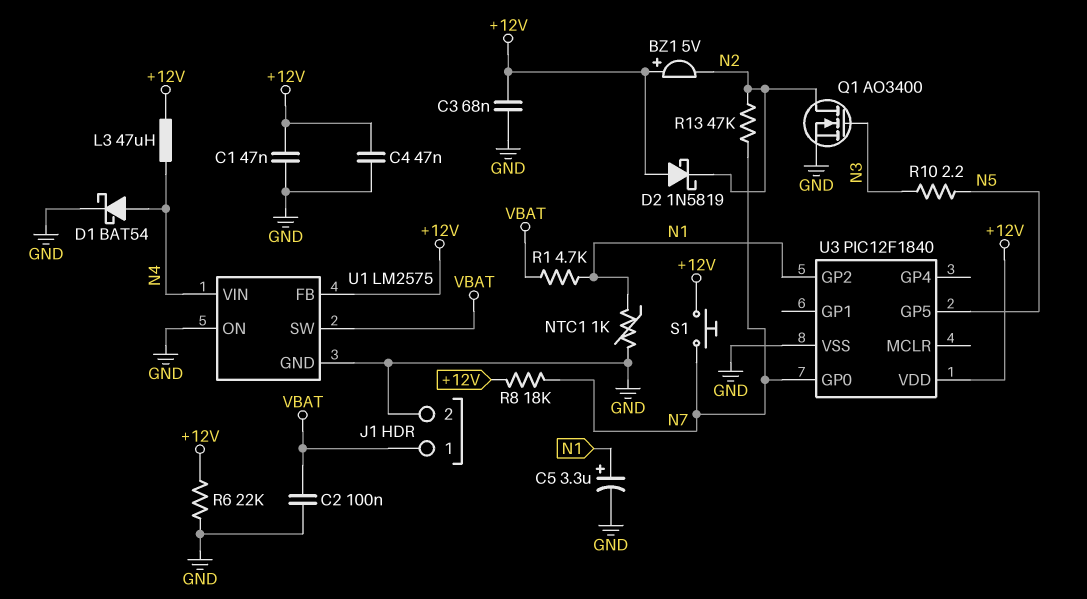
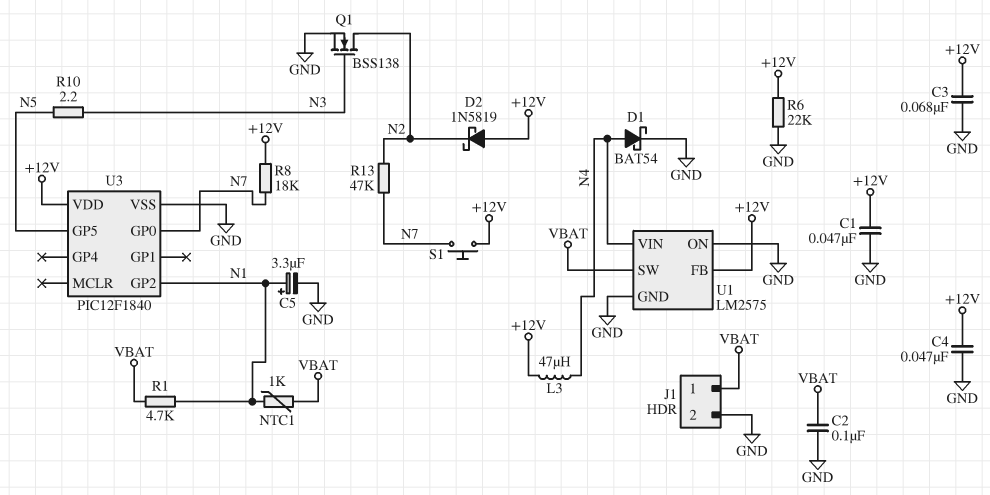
BZ1: buzzer 5V (plus +12V, minus N2) -> none
NTC1: 1k (GND, N1) -> 1k (N1, VBAT)
Q1: NMOS AO3400 (G N3, D N2, S GND) -> NMOS BSS138 (G N3, D N2, S GND)

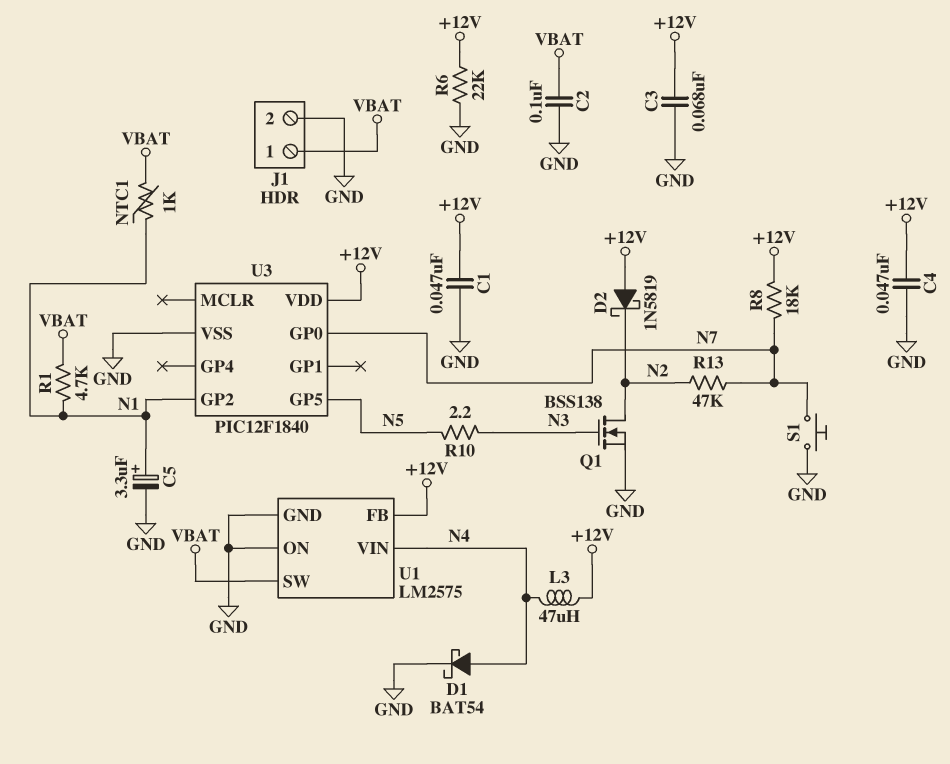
S1: button (+12V, N7) -> button (GND, N7)

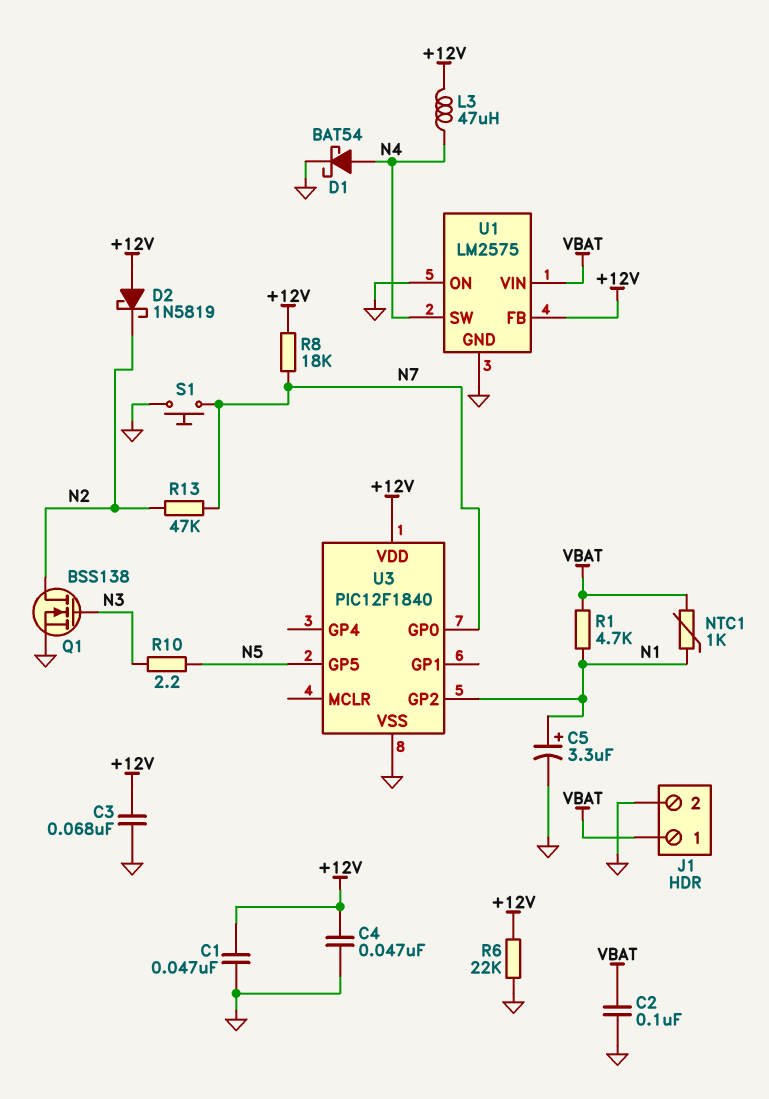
U1 pin SW: VBAT -> N4
U1 pin VIN: N4 -> VBAT

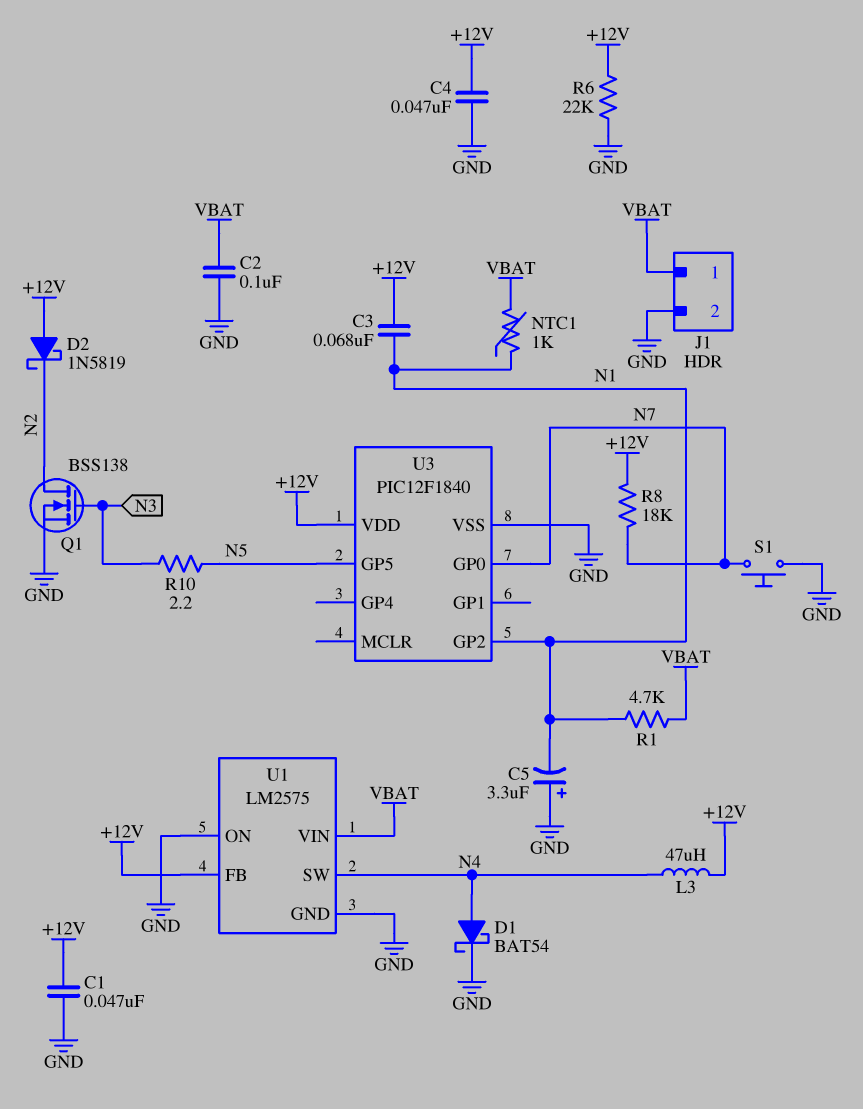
C3: 68nF (+12V, GND) -> 68nF (+12V, N1)
C5: 3.3uF (plus N1, minus GND) -> 3.3uF (plus GND, minus N1)
R13: 47k (N2, N7) -> none

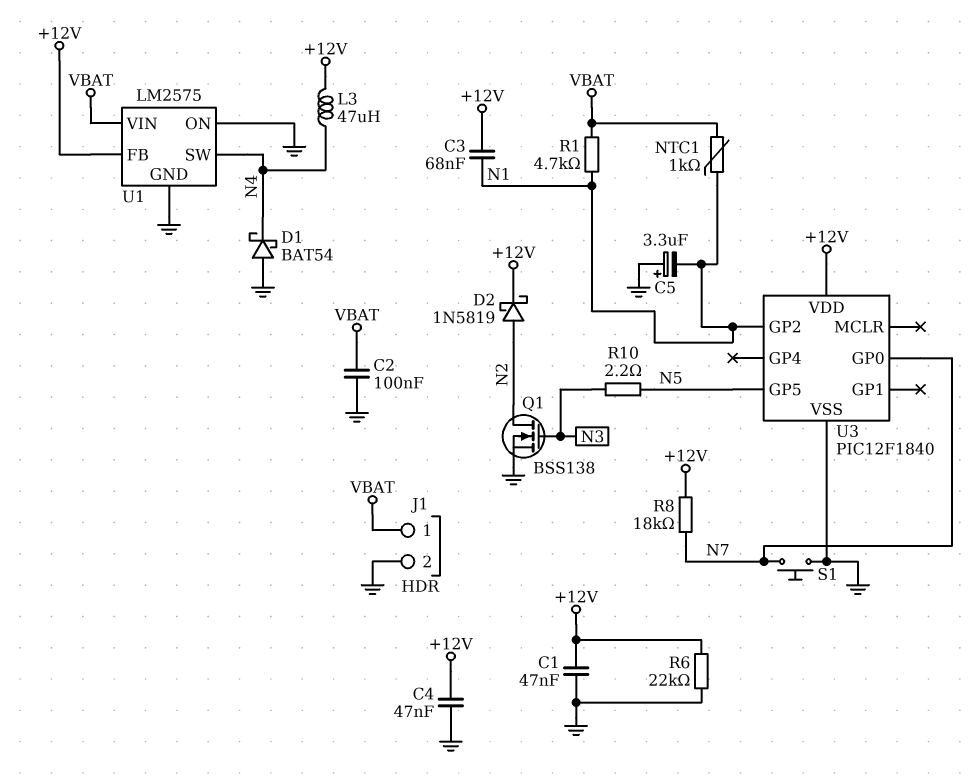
D1: schottky BAT54 (A N4, K GND) -> schottky BAT54 (A GND, K N4)
D2: schottky 1N5819 (A +12V, K N2) -> schottky 1N5819 (A N2, K +12V)

